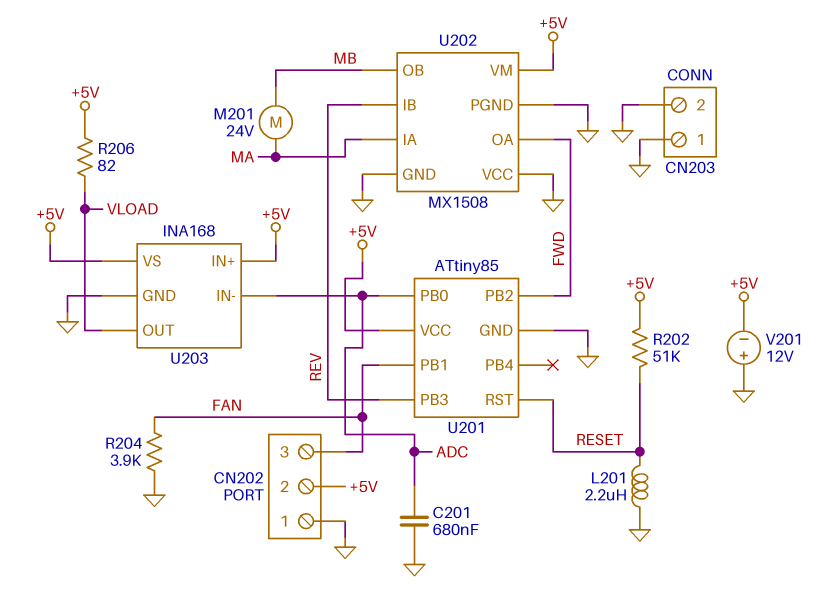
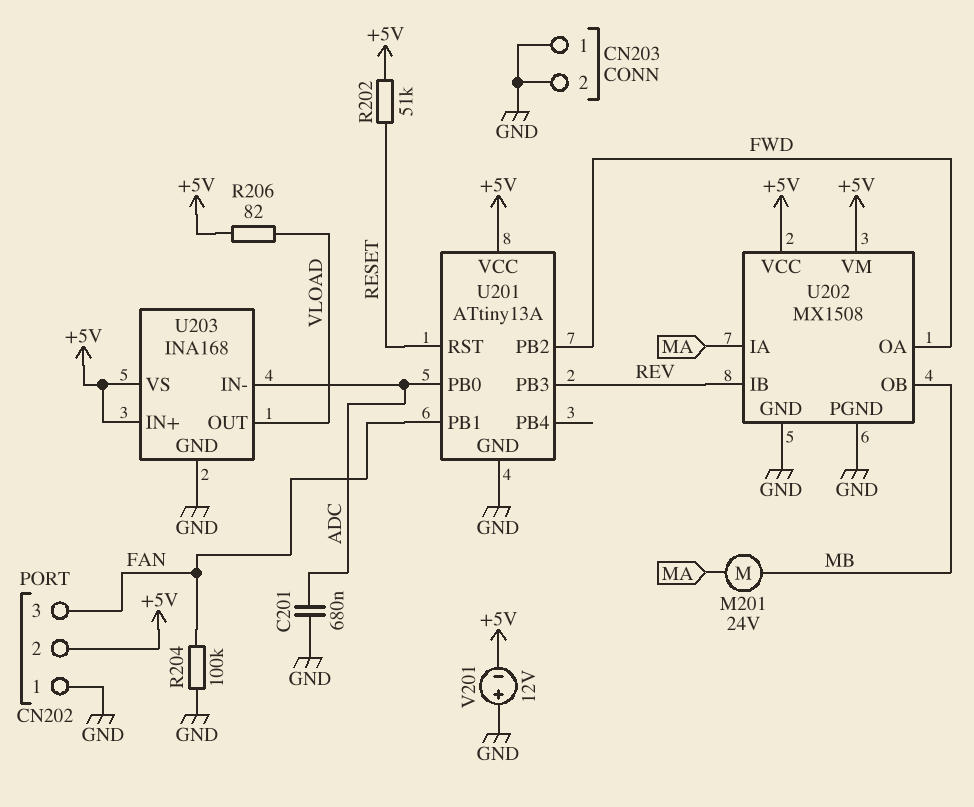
L201: 2.2uH (GND, RESET) -> none
R204: 3.9k (FAN, GND) -> 100k (FAN, GND)
U201: ATtiny85 -> ATtiny13A
U202 pin VCC: GND -> +5V

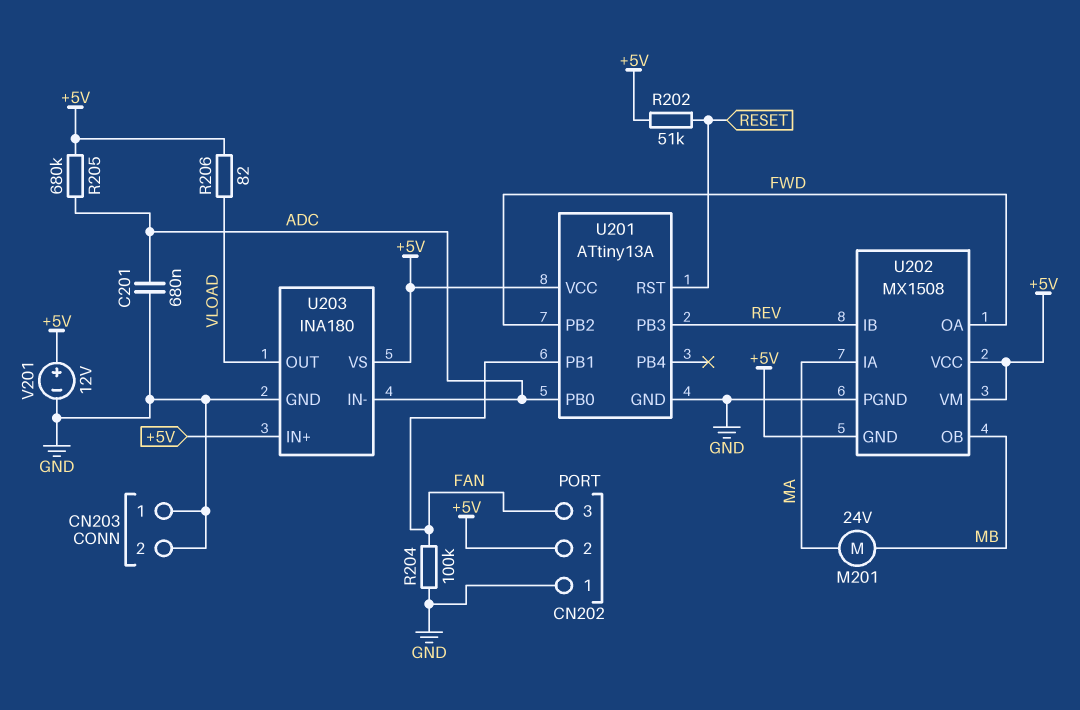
R205: none -> 680k (+5V, ADC)
U202 pin GND: GND -> +5V
U203: INA168 -> INA180
V201: 12V (plus GND, minus +5V) -> 12V (plus +5V, minus GND)

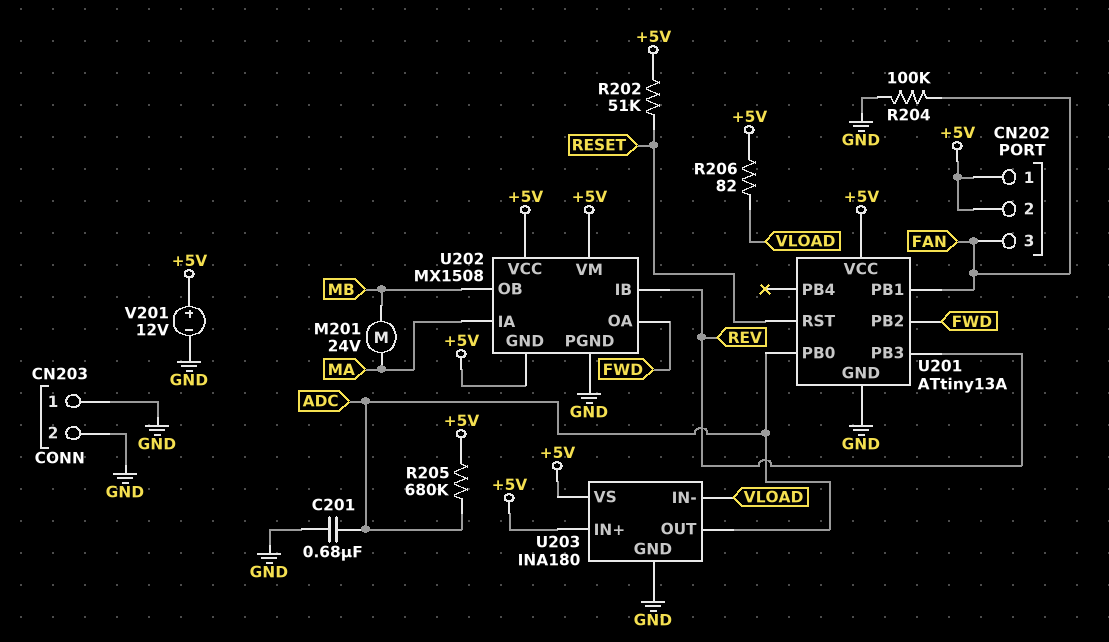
CN202 pin 1: GND -> +5V
U203 pin IN-: ADC -> VLOAD
U203 pin OUT: VLOAD -> ADC

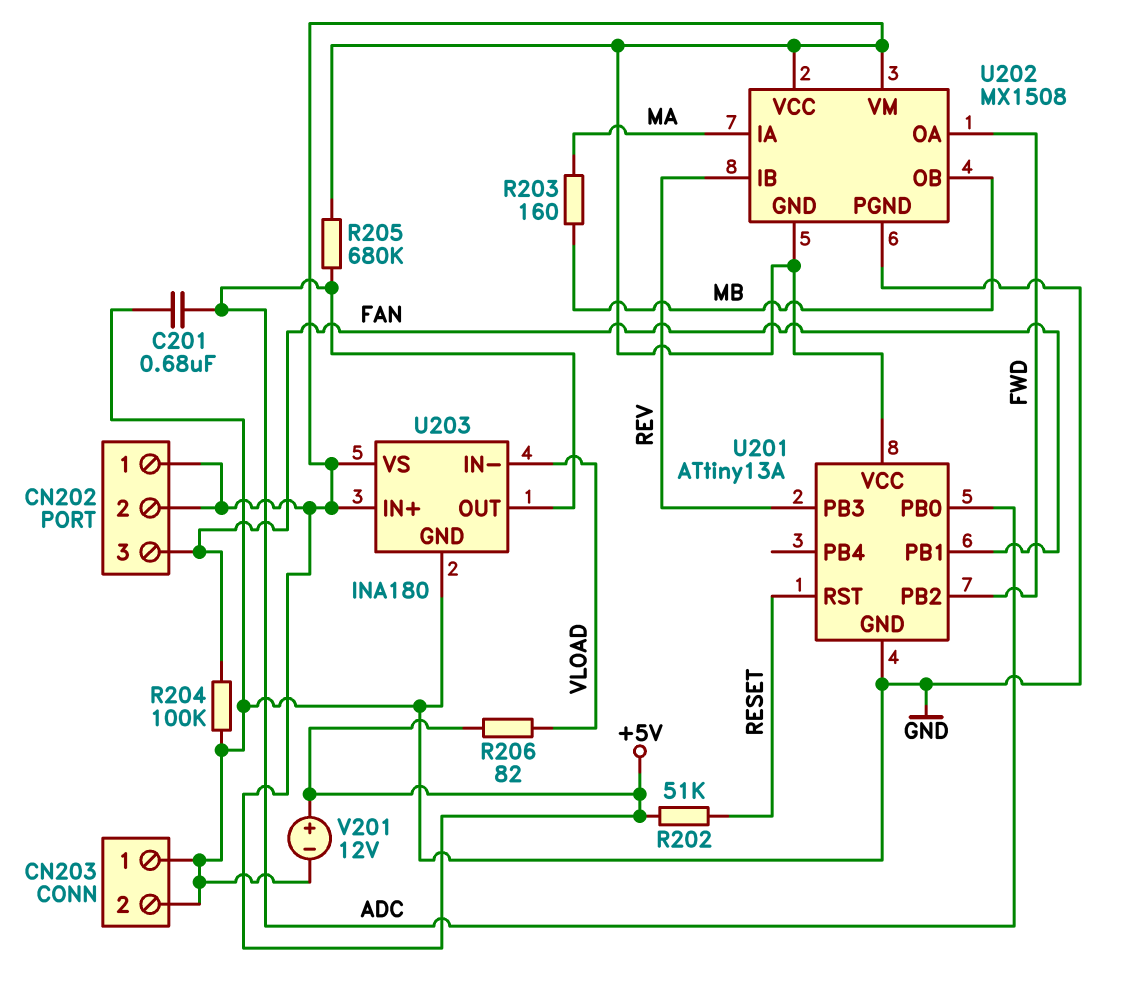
M201: motor 24V (MA, MB) -> none
R203: none -> 160 (MA, MB)

